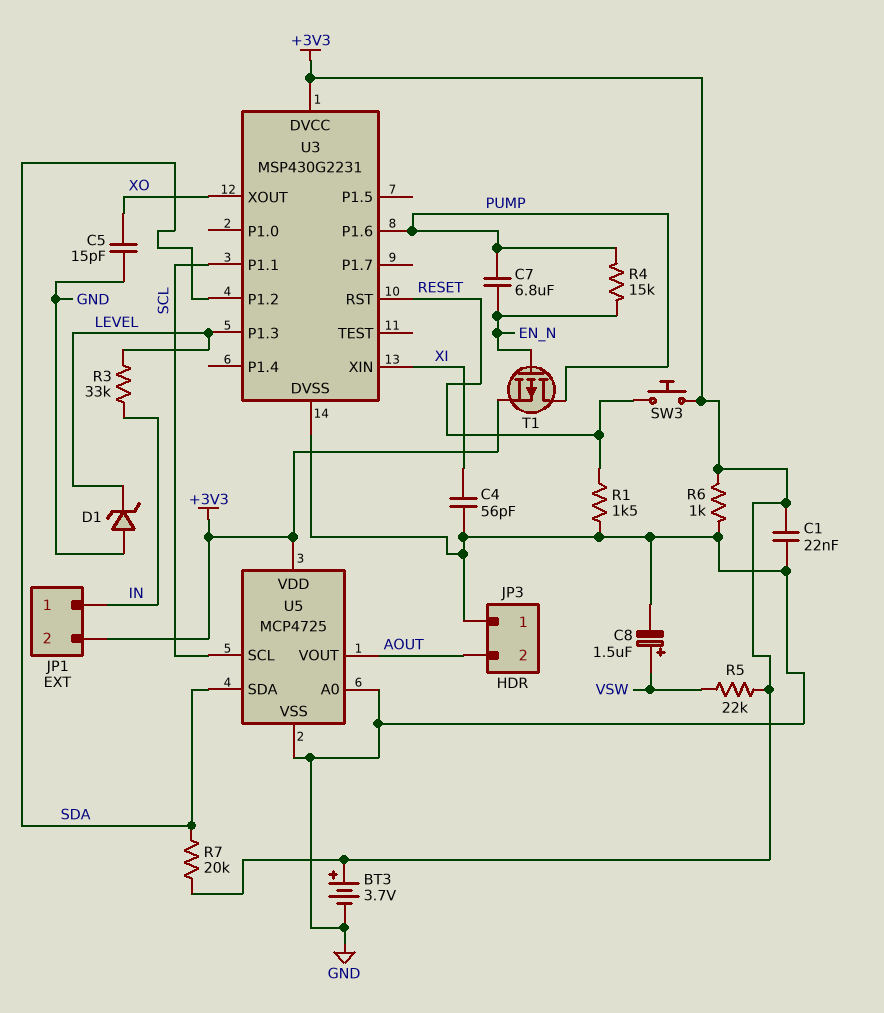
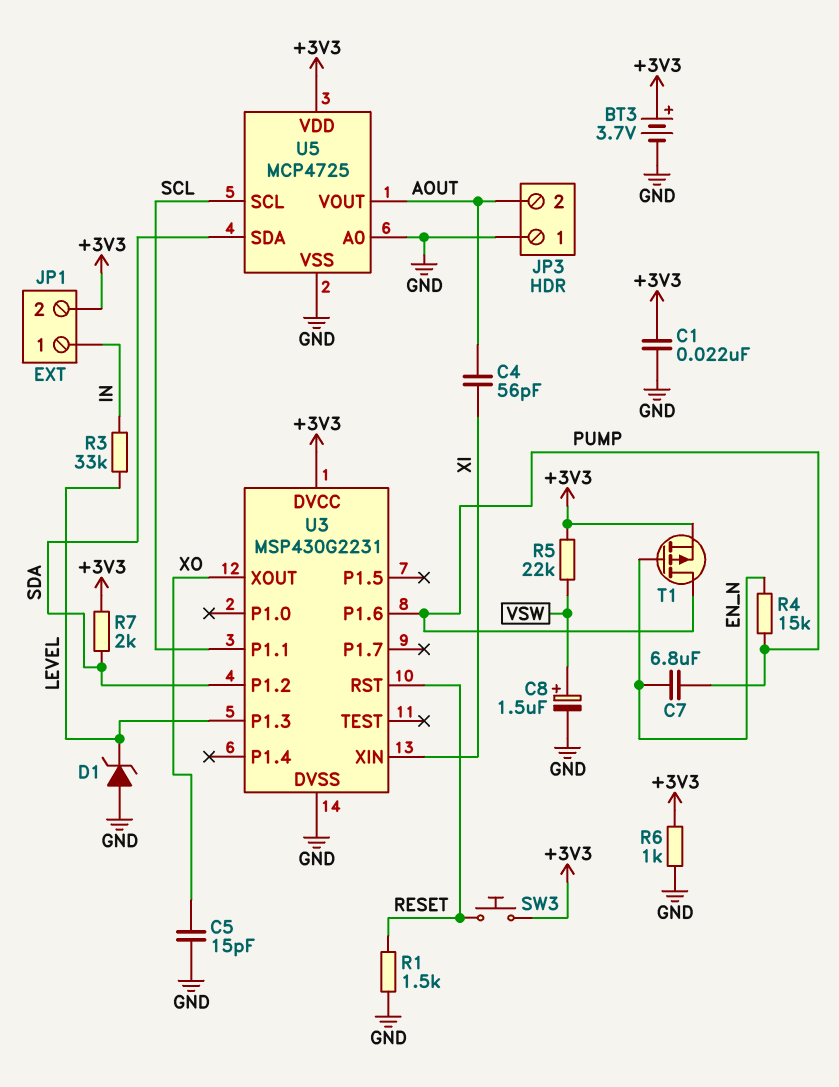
C4: 56pF (GND, XI) -> 56pF (AOUT, XI)
R7: 20k (+3V3, SDA) -> 2k (+3V3, SDA)

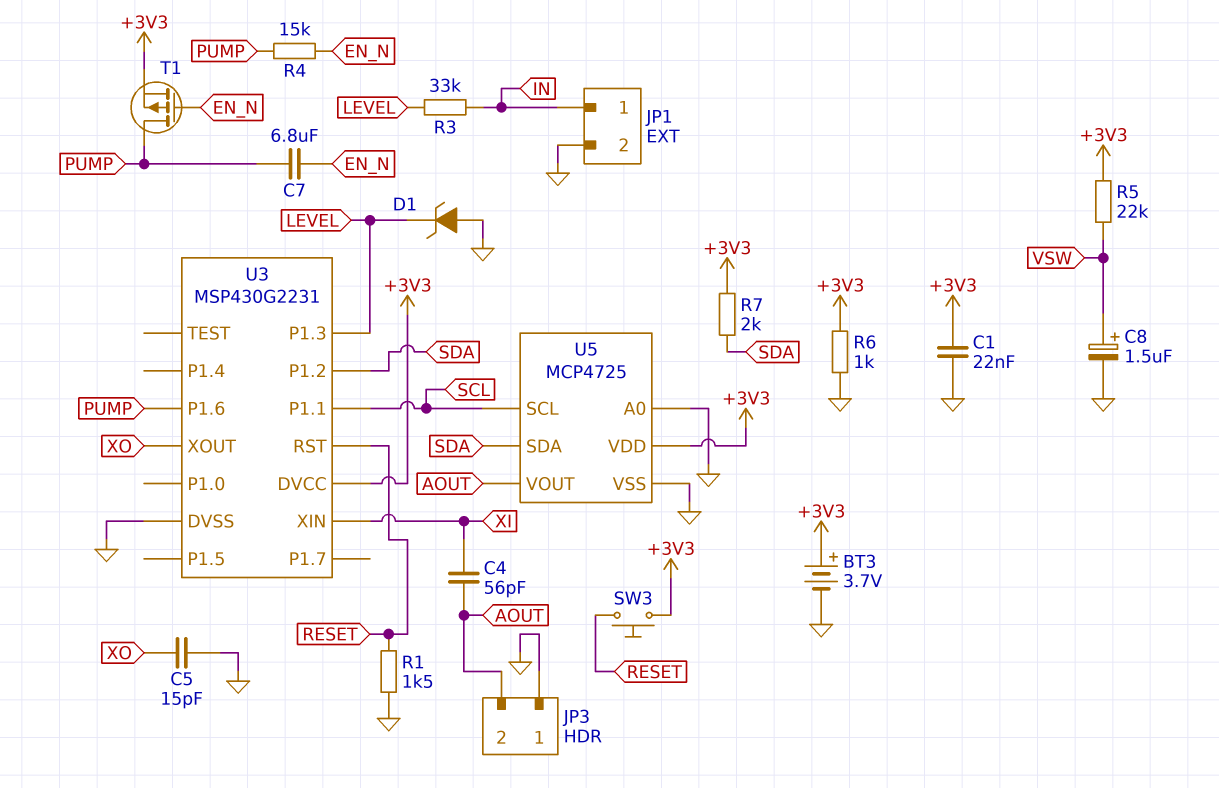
JP1 pin 2: +3V3 -> GND

